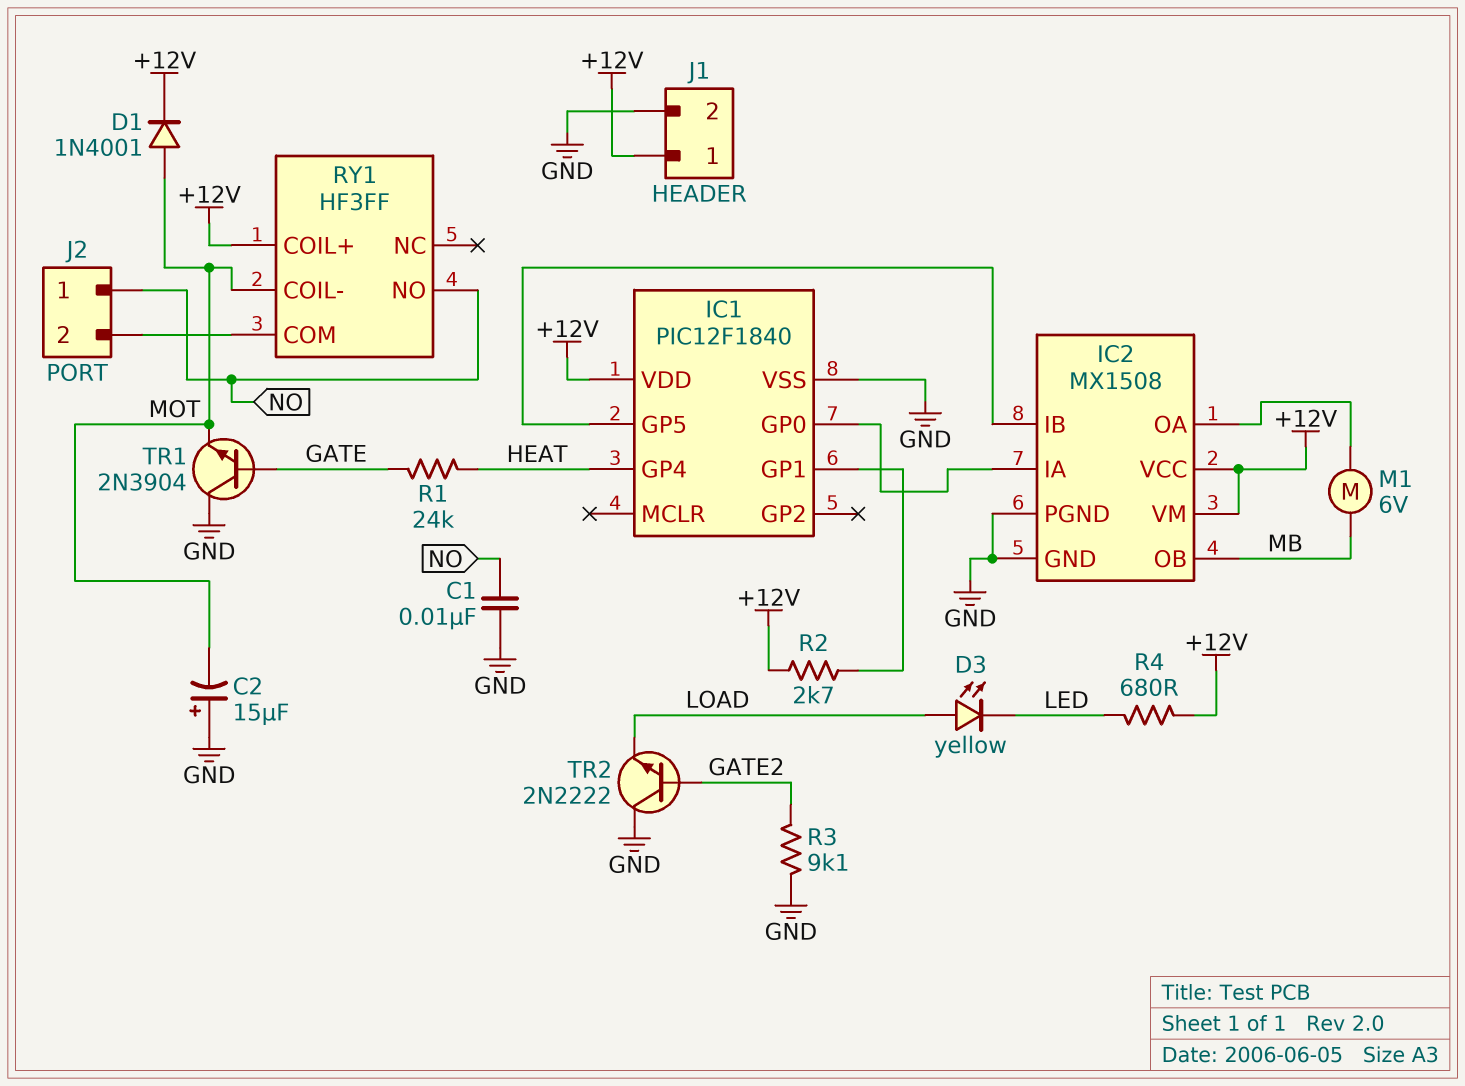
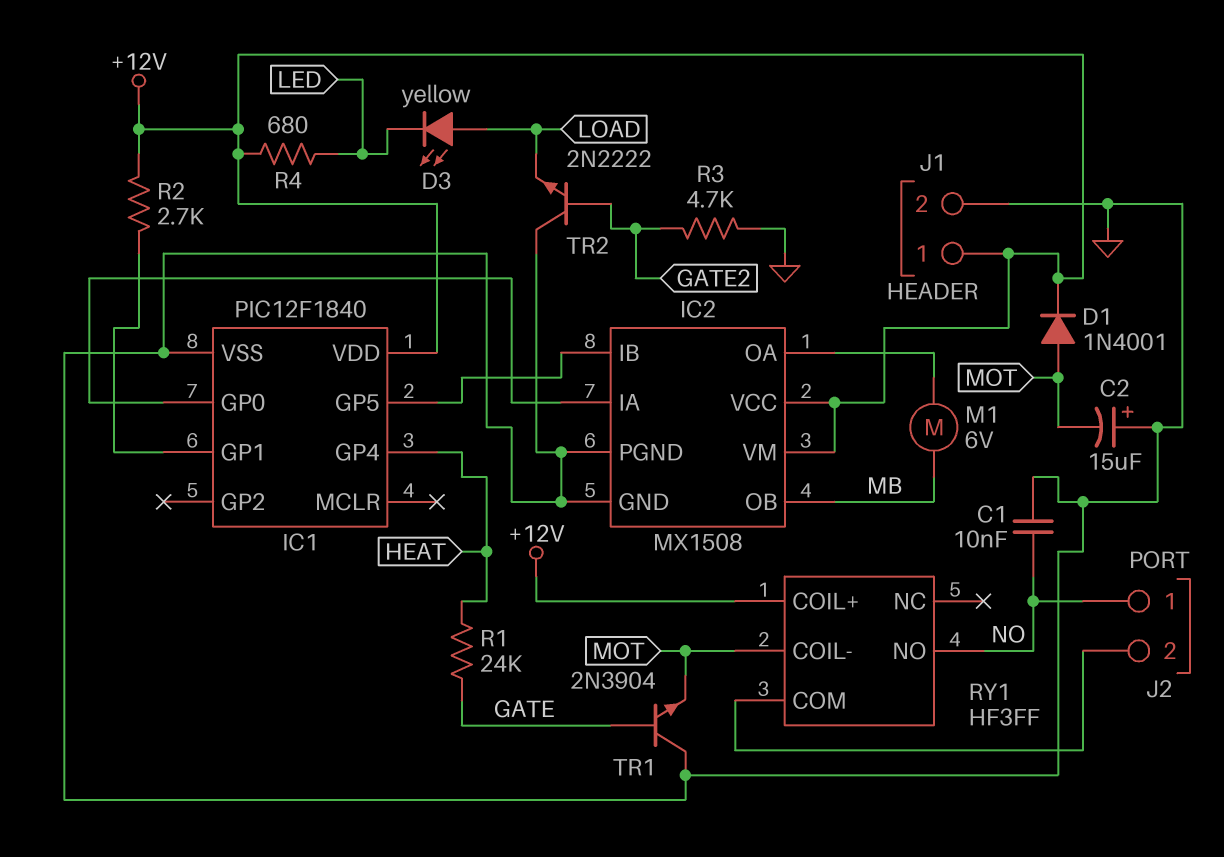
R3: 9.1k (GATE2, GND) -> 4.7k (GATE2, GND)

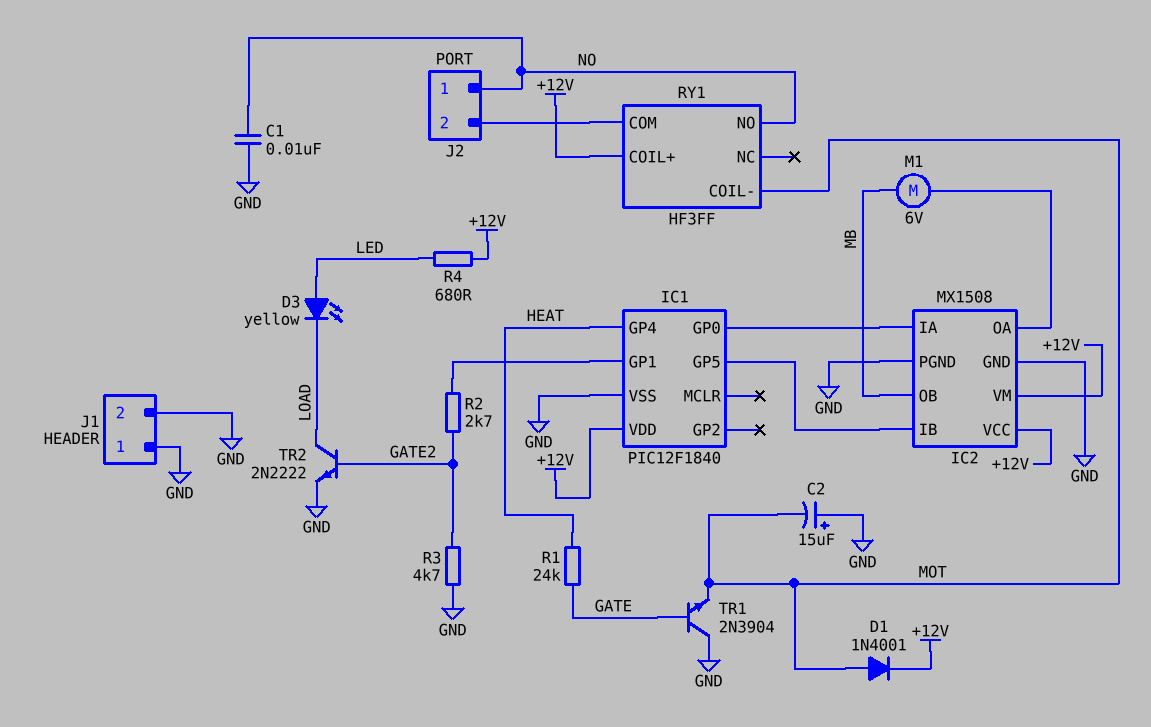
D3: LED yellow (A LOAD, K LED) -> LED yellow (A LED, K LOAD)
J1 pin 1: +12V -> GND
R2: 2.7k (+12V, IC1/GP1) -> 2.7k (GATE2, IC1/GP1)
TR2: NPN 2N2222 (B GATE2, C GND, E LOAD) -> NPN 2N2222 (B GATE2, C LOAD, E GND)

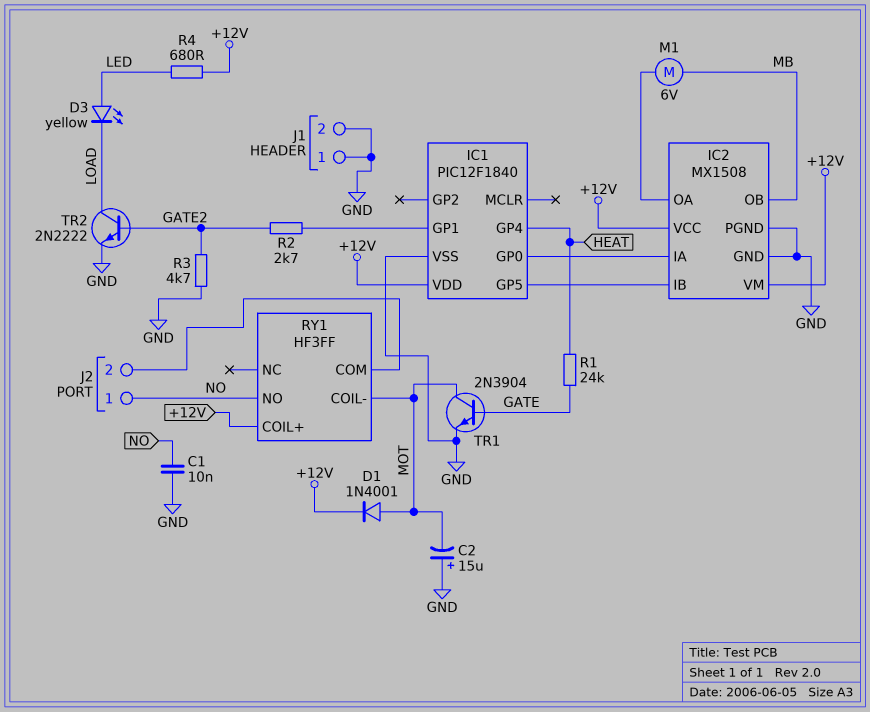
TR1: NPN 2N3904 (B GATE, C GND, E MOT) -> NPN 2N3904 (B GATE, C MOT, E GND)

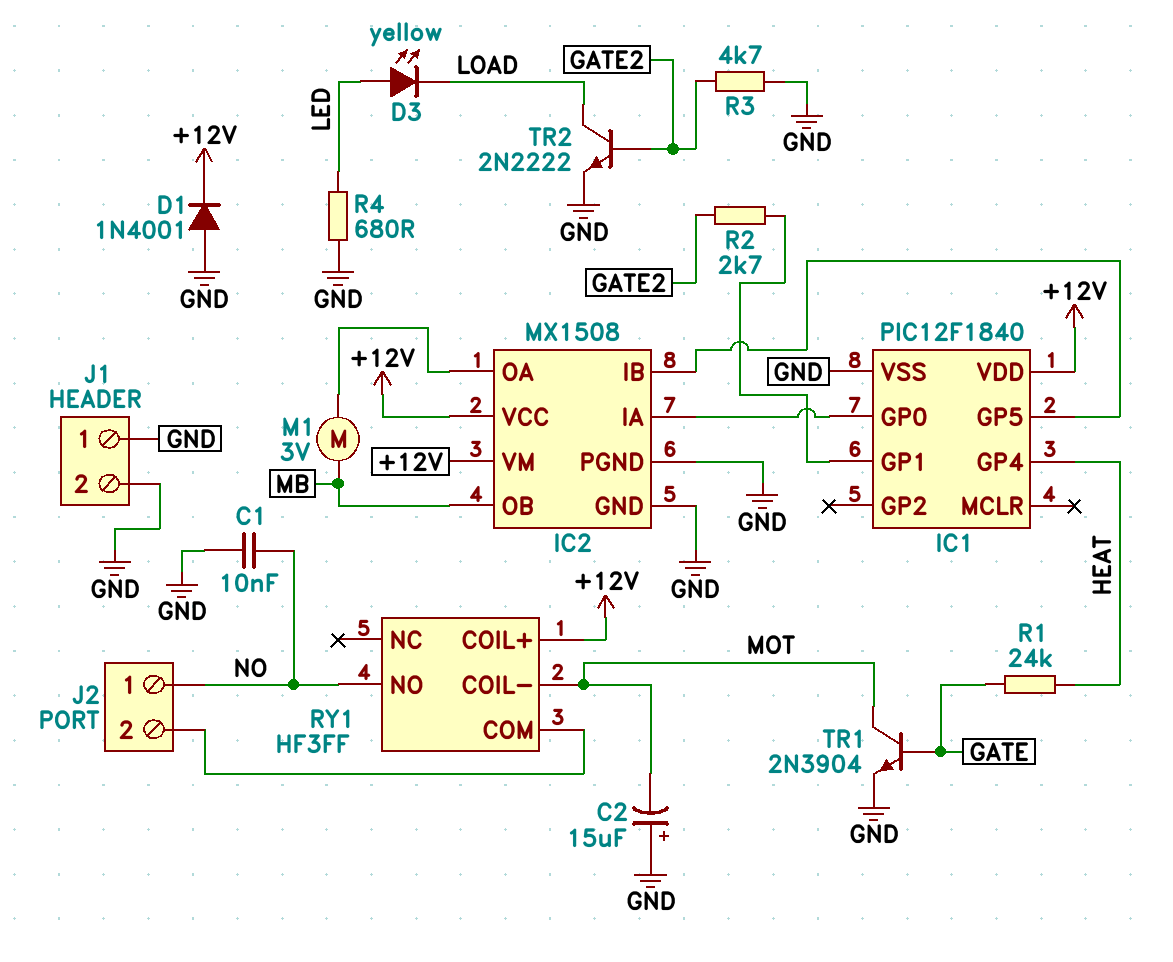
D1: diode 1N4001 (A MOT, K +12V) -> diode 1N4001 (A GND, K +12V)
M1: motor 6V (IC2/OA, MB) -> motor 3V (IC2/OA, MB)
R4: 680 (+12V, LED) -> 680 (GND, LED)

